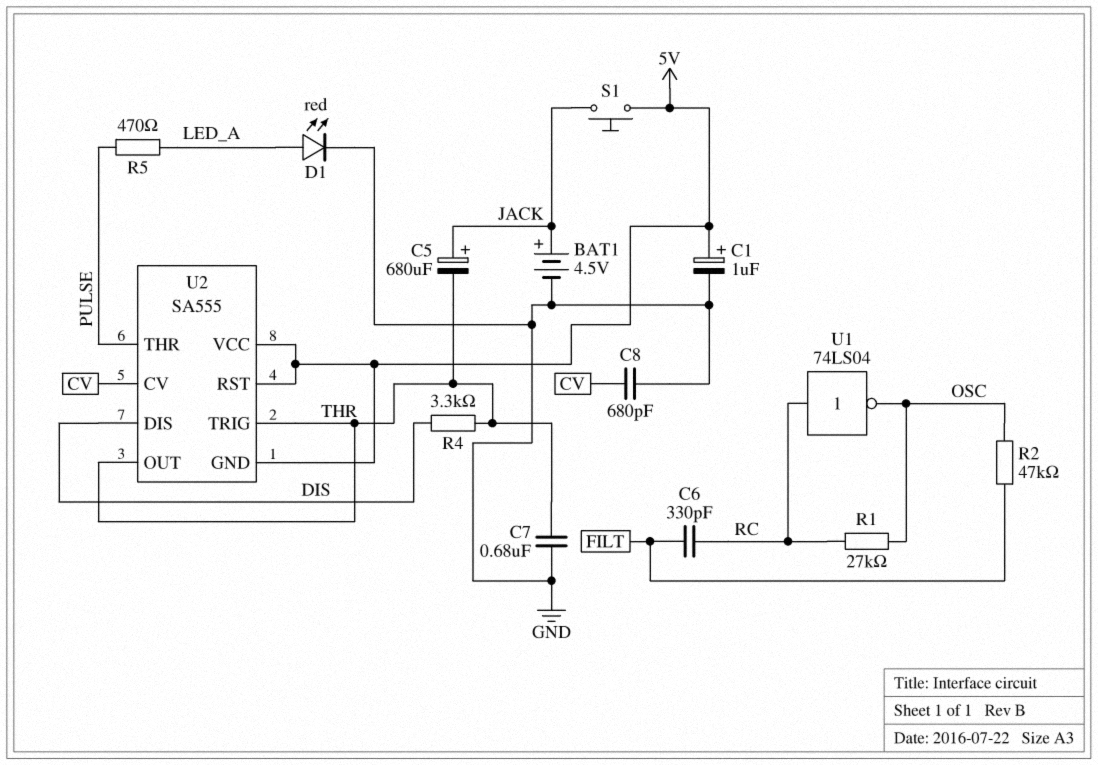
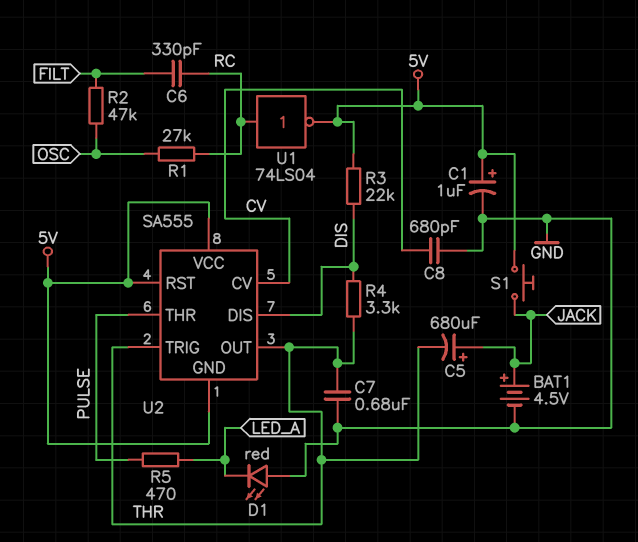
D1: LED red (A LED_A, K GND) -> LED red (A GND, K LED_A)
R3: none -> 22k (5V, DIS)
U1: NOT 74LS04 (in RC, out OSC) -> NOT 74LS04 (in RC, out 5V)

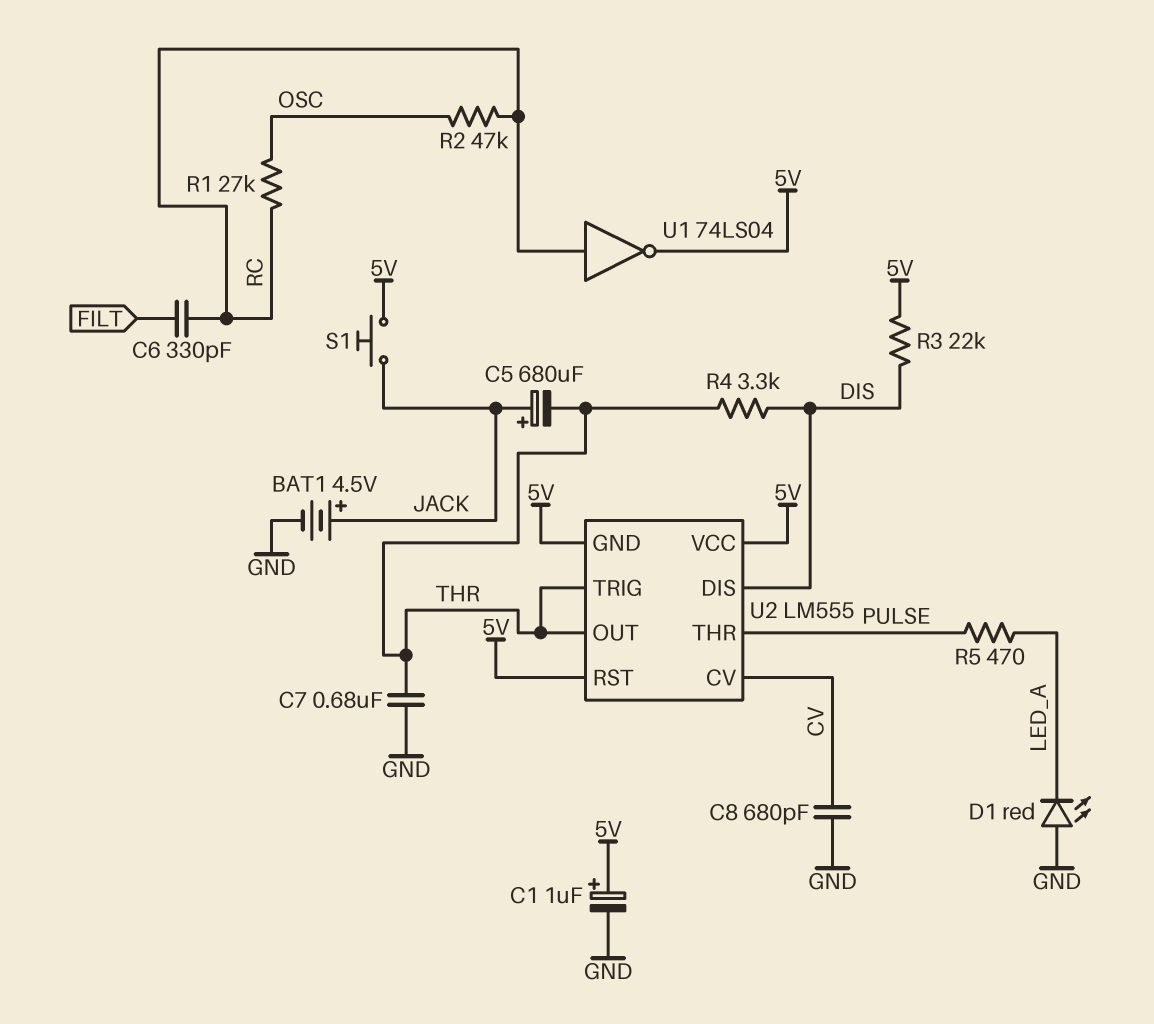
R2: 47k (FILT, OSC) -> 47k (OSC, RC)
U2: SA555 -> LM555

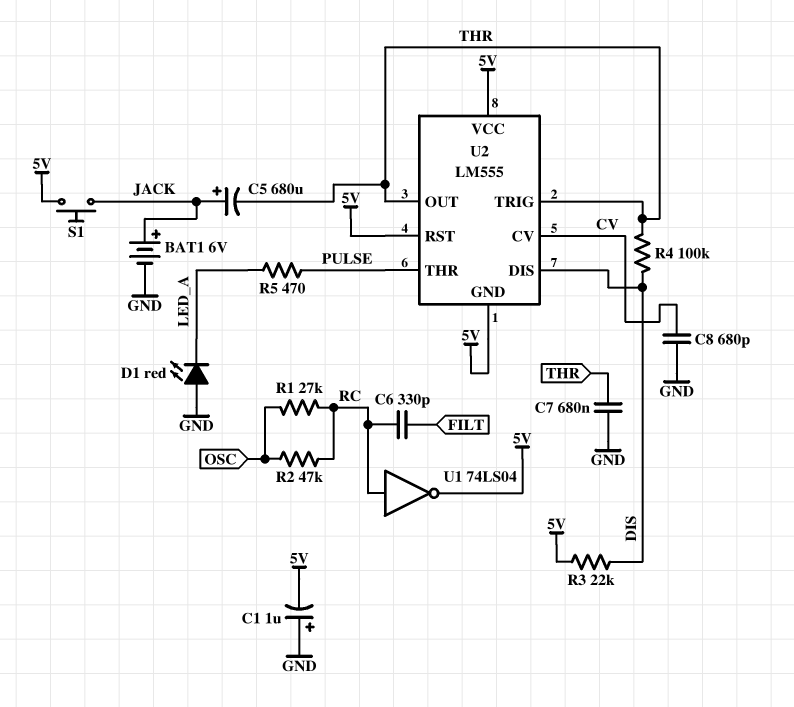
BAT1: 4.5V (plus JACK, minus GND) -> 6V (plus JACK, minus GND)
C1: 1uF (plus 5V, minus GND) -> 1uF (plus GND, minus 5V)
R4: 3.3k (DIS, THR) -> 100k (DIS, THR)

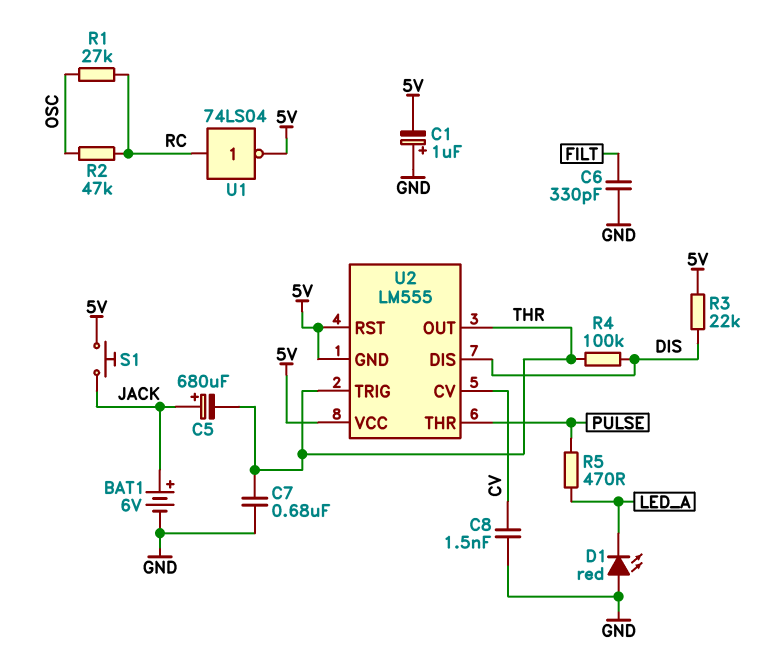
C6: 330pF (FILT, RC) -> 330pF (FILT, GND)
C8: 680pF (CV, GND) -> 1.5nF (CV, GND)

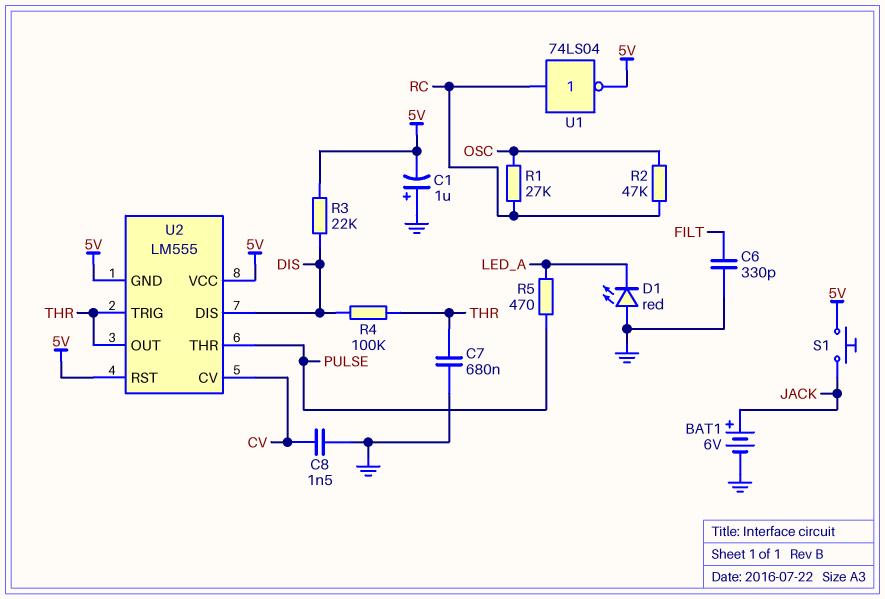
C5: 680uF (plus JACK, minus THR) -> none

